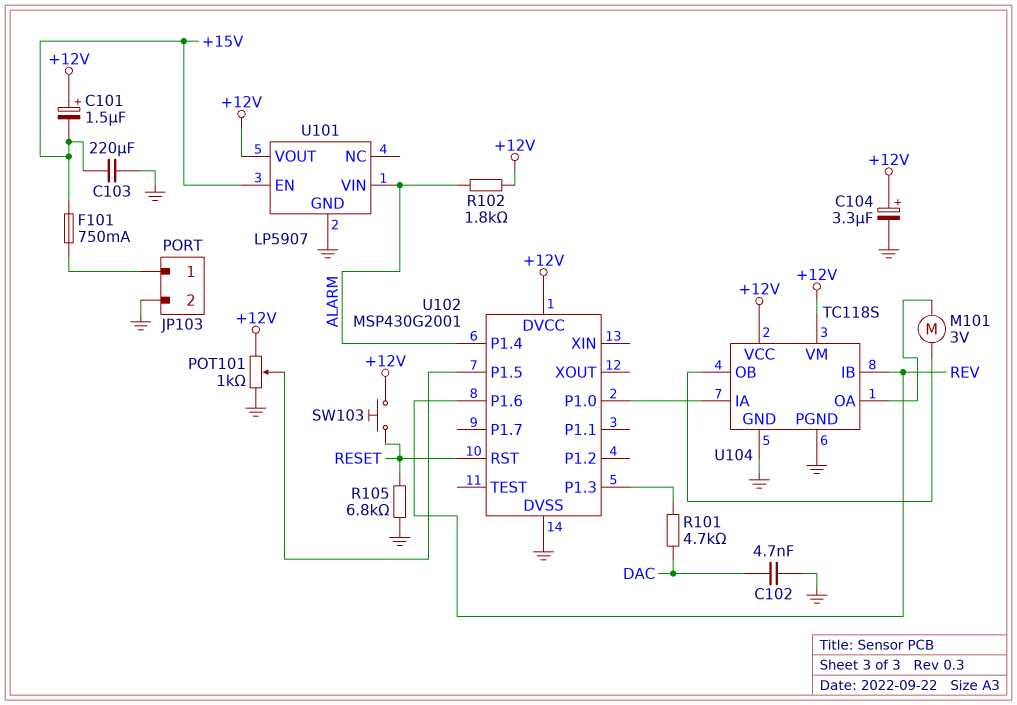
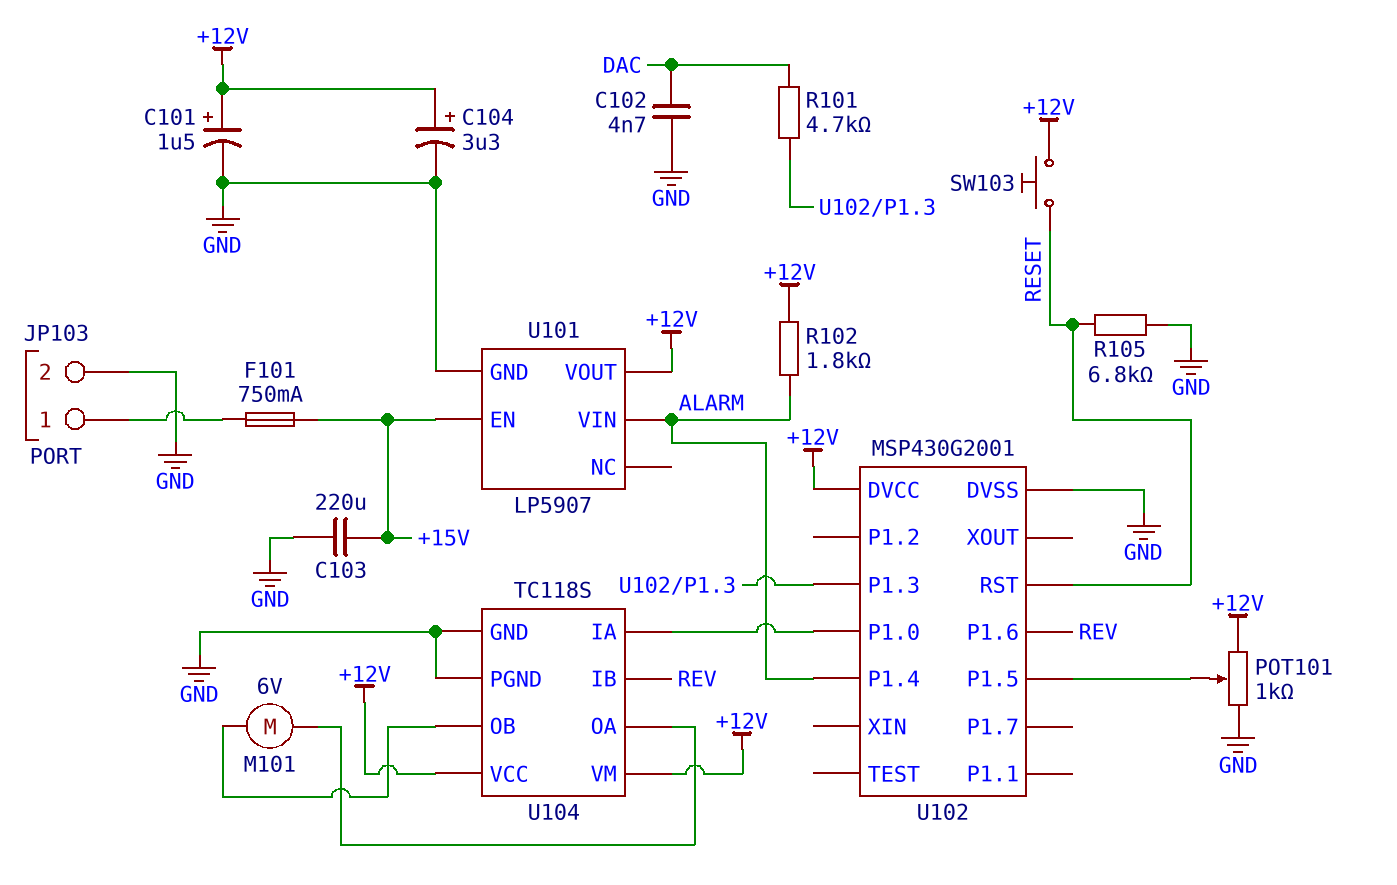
C101: 1.5uF (plus +12V, minus +15V) -> 1.5uF (plus +12V, minus GND)
M101: motor 3V (U104/OA, U104/OB) -> motor 6V (U104/OA, U104/OB)

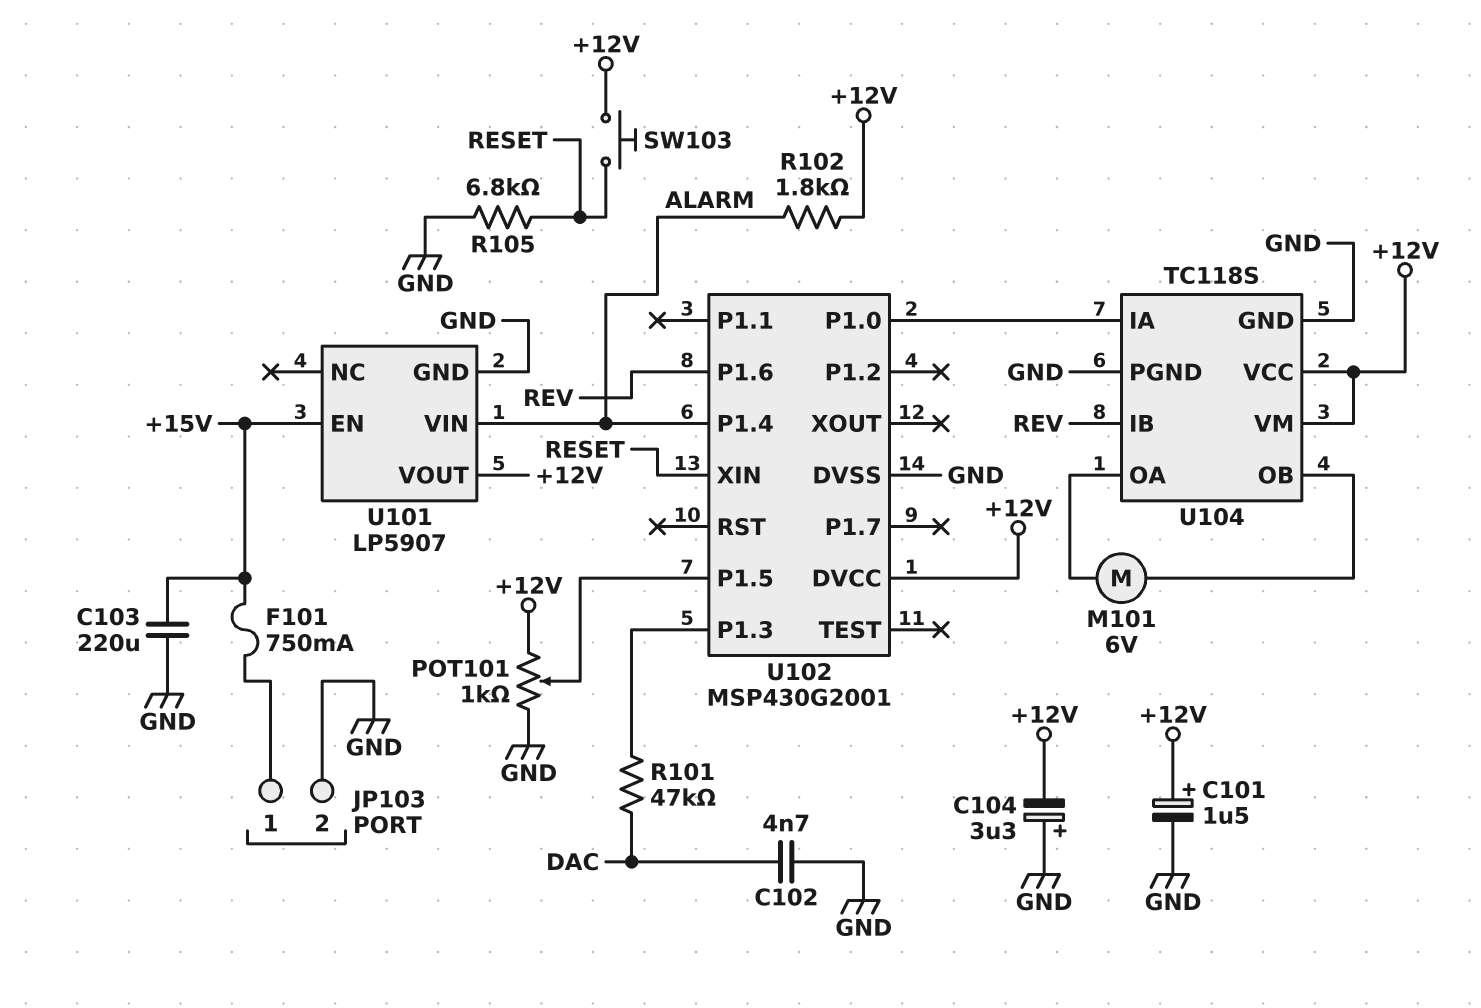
C104: 3.3uF (plus +12V, minus GND) -> 3.3uF (plus GND, minus +12V)
R101: 4.7k (DAC, U102/P1.3) -> 47k (DAC, U102/P1.3)
U102 pin RST: RESET -> none
U102 pin XIN: none -> RESET

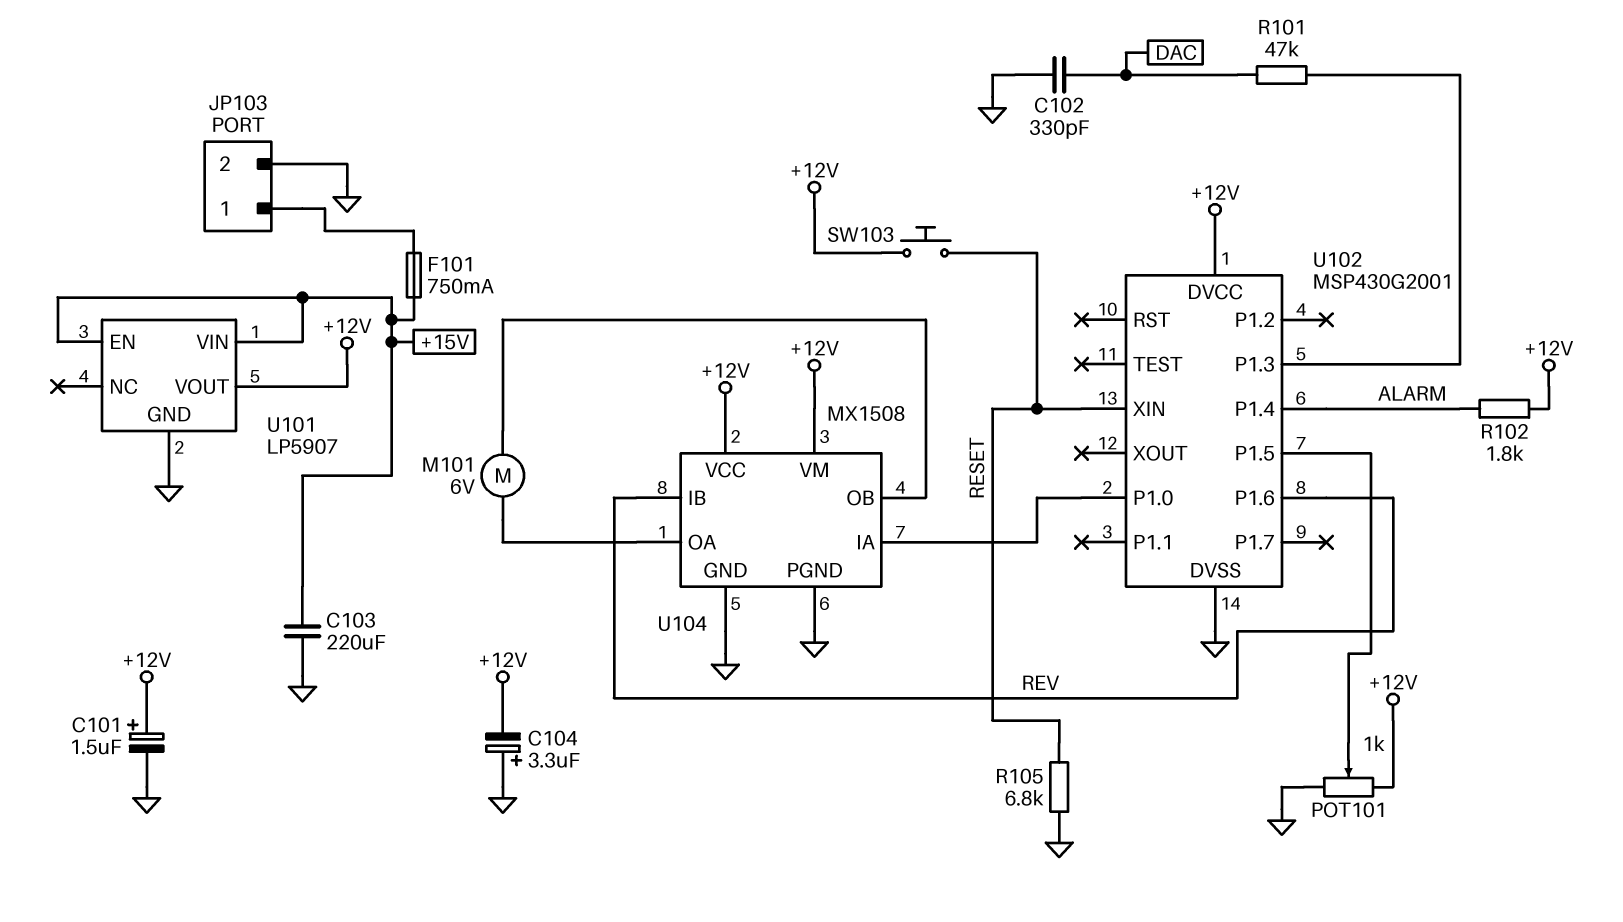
C102: 4.7nF (DAC, GND) -> 330pF (DAC, GND)
U101 pin VIN: ALARM -> +15V
U104: TC118S -> MX1508

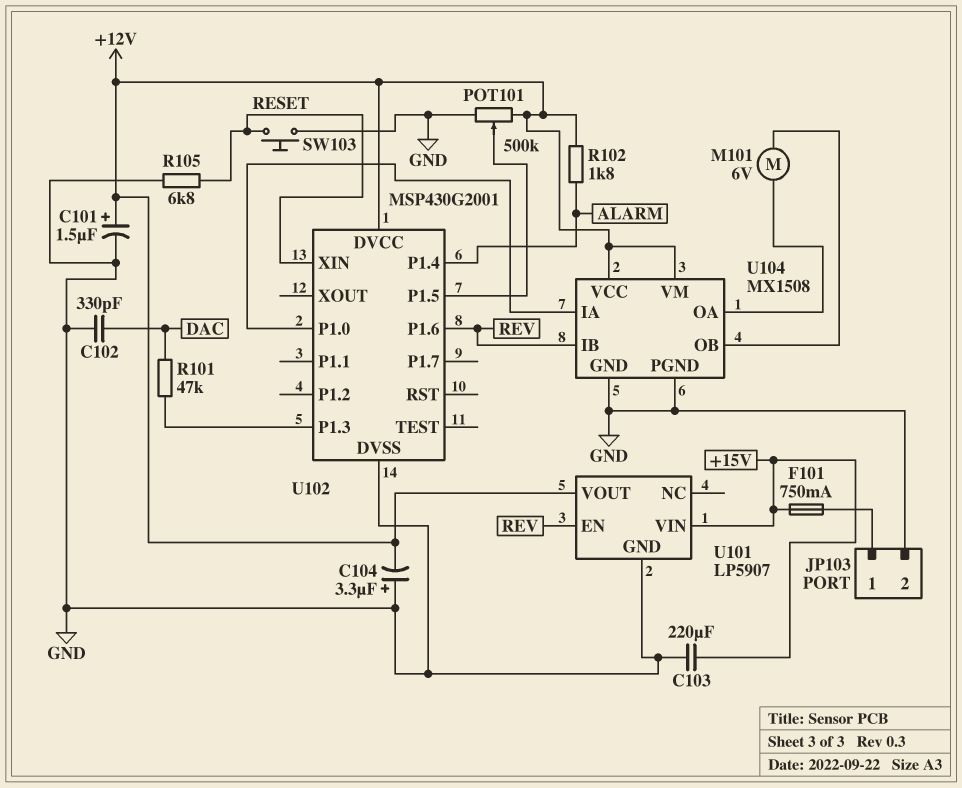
POT101: 1k (+12V, GND, wiper U102/P1.5) -> 500k (+12V, GND, wiper U102/P1.5)
SW103: button (+12V, RESET) -> button (GND, RESET)
U101 pin EN: +15V -> REV

